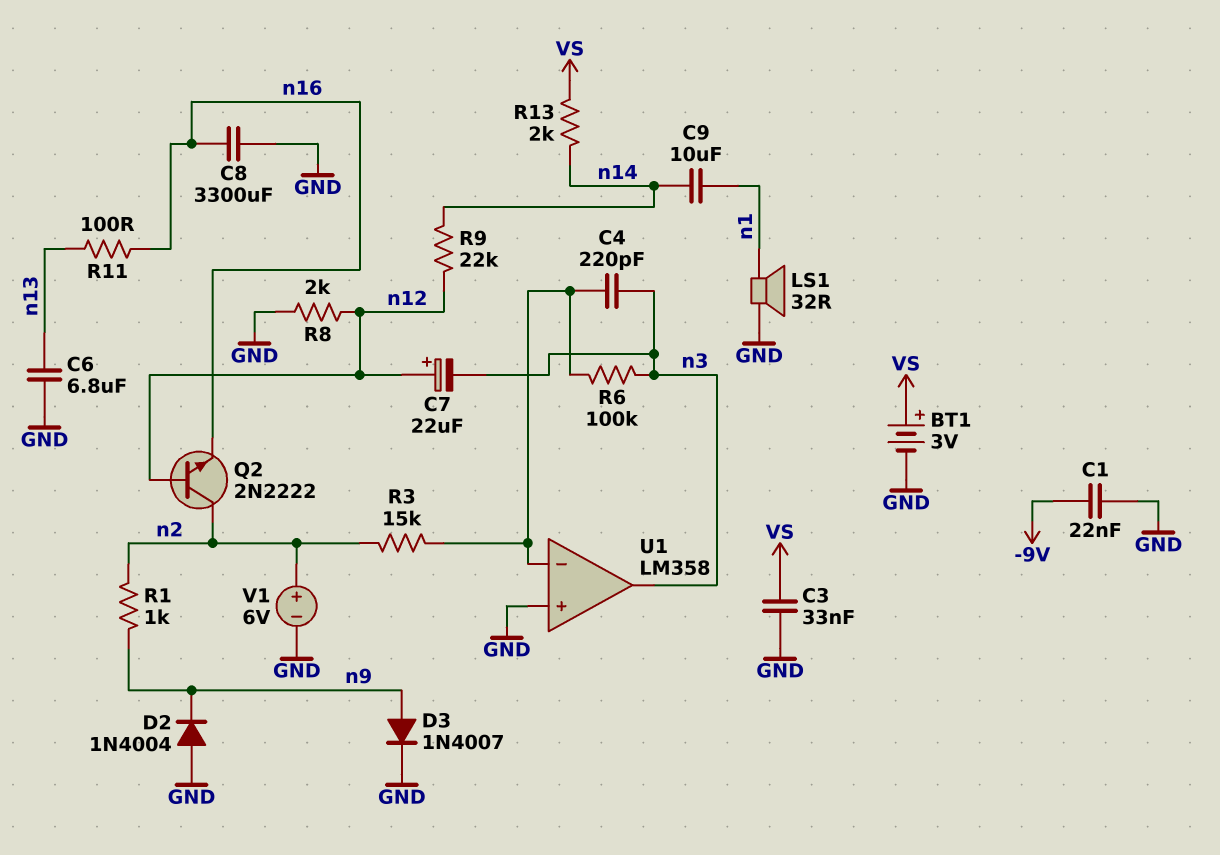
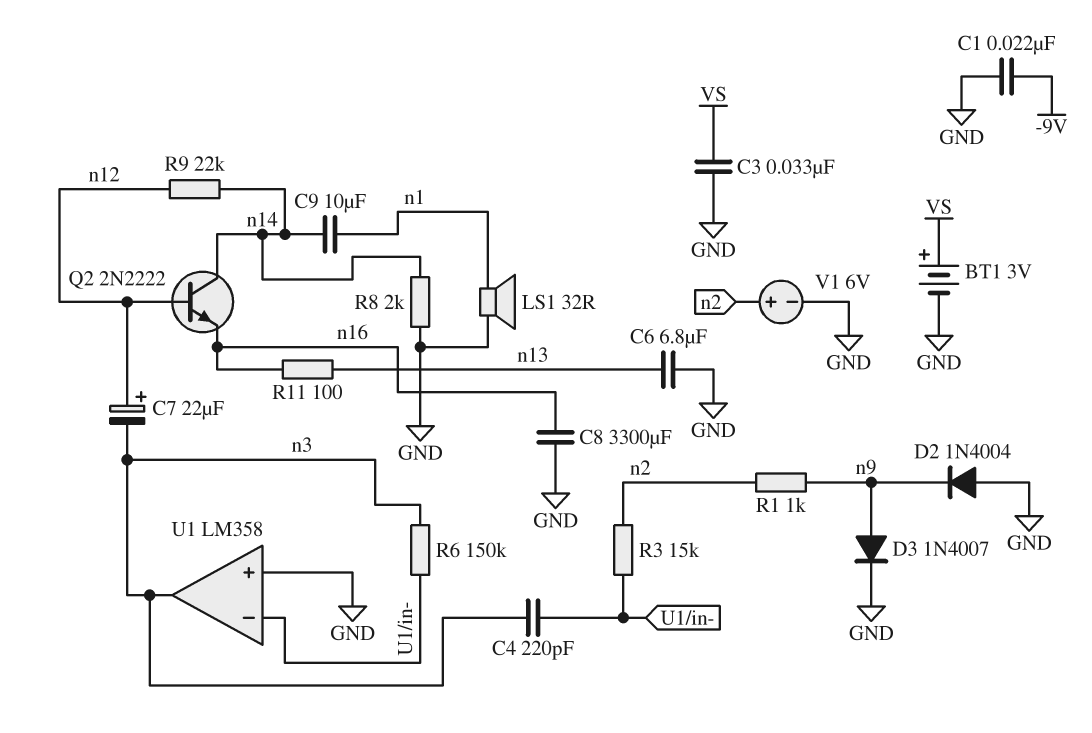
Q2: NPN 2N2222 (B n12, C n2, E n16) -> NPN 2N2222 (B n12, C n14, E n16)
R6: 100k (U1/in-, n3) -> 150k (U1/in-, n3)
R8: 2k (GND, n12) -> 2k (GND, n14)
R13: 2k (VS, n14) -> none

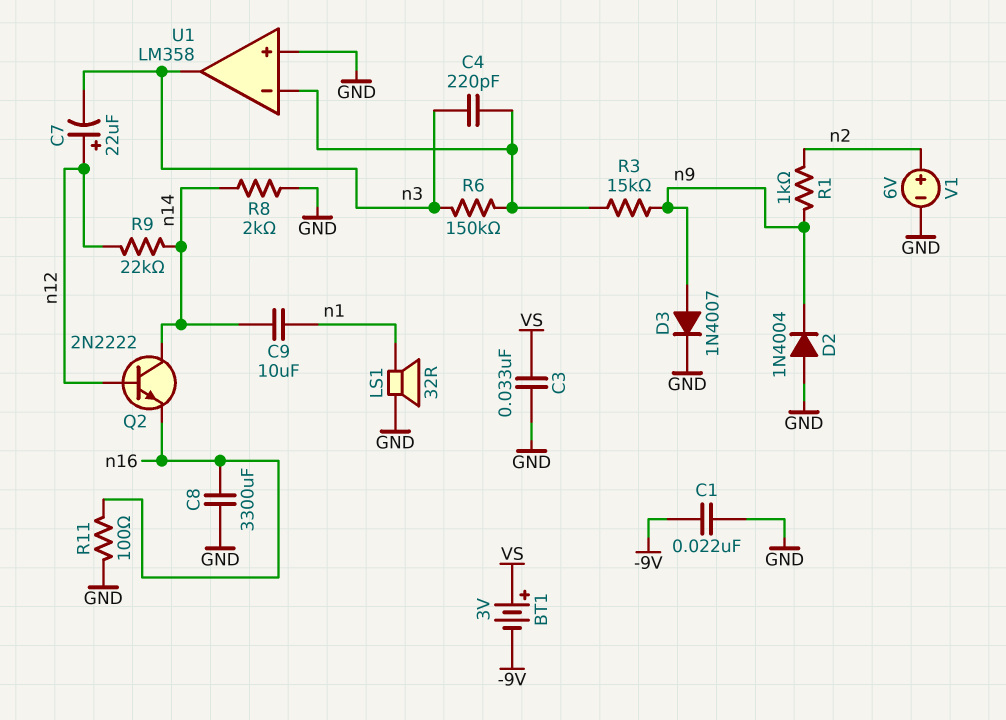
BT1: 3V (plus VS, minus GND) -> 3V (plus VS, minus -9V)
C6: 6.8uF (GND, n13) -> none
R3: 15k (U1/in-, n2) -> 15k (U1/in-, n9)
R11: 100 (n13, n16) -> 100 (GND, n16)

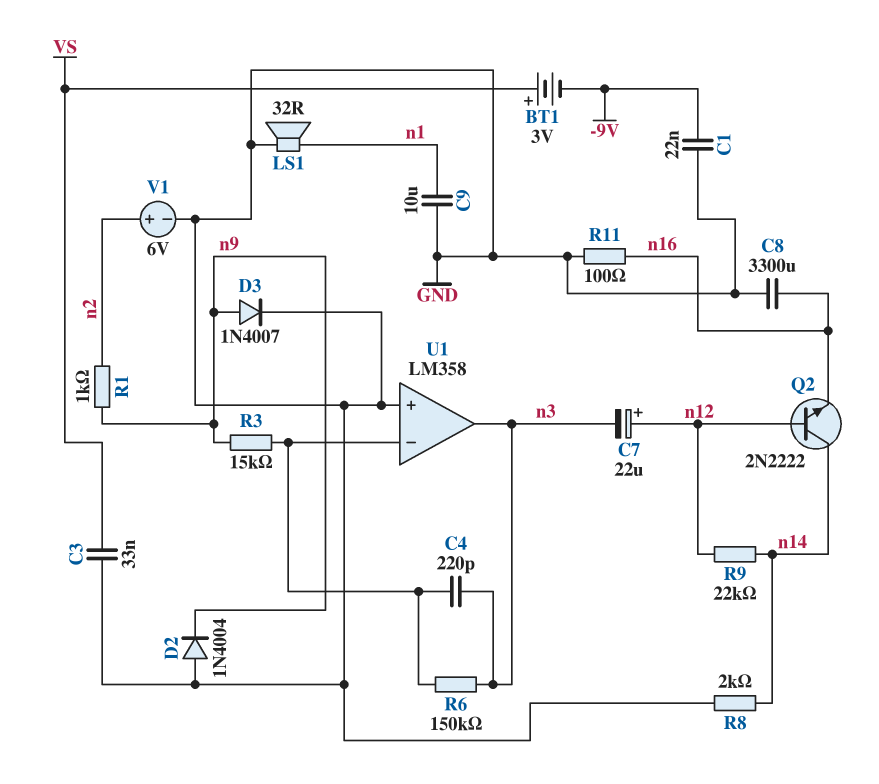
C9: 10uF (n1, n14) -> 10uF (GND, n1)

